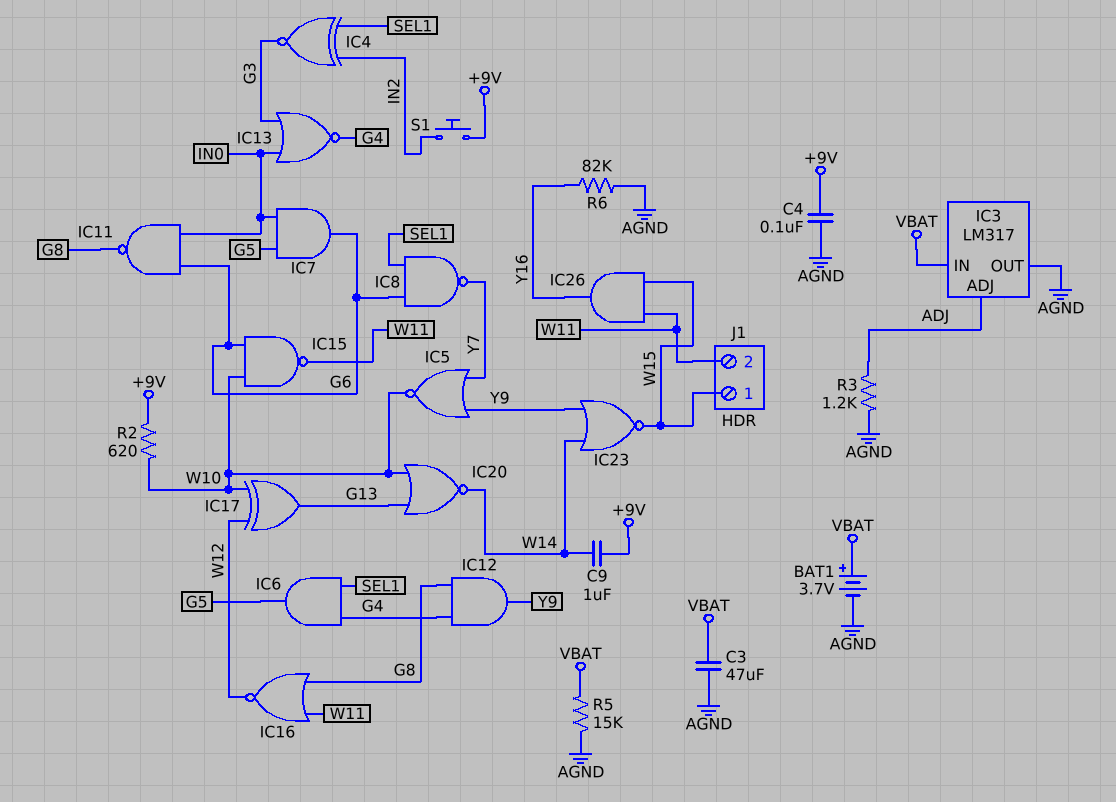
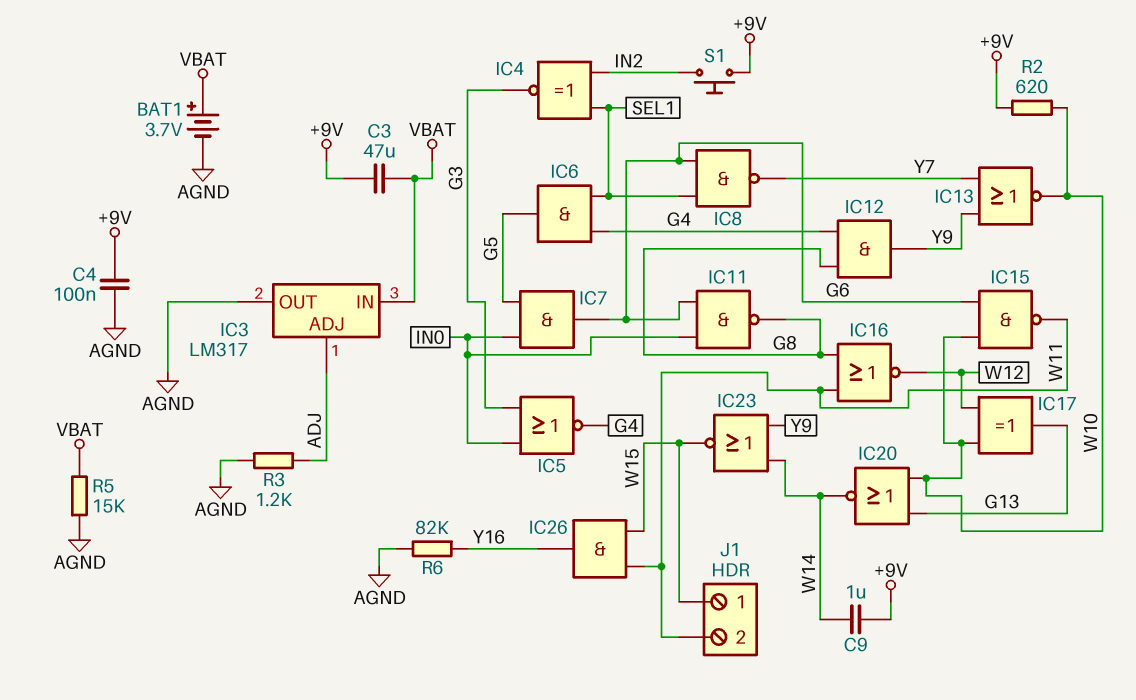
C3: 47uF (AGND, VBAT) -> 47uF (+9V, VBAT)
IC5: NOR (in Y7, in Y9, out W10) -> NOR (in G3, in IN0, out G4)
IC13: NOR (in G3, in IN0, out G4) -> NOR (in Y7, in Y9, out W10)

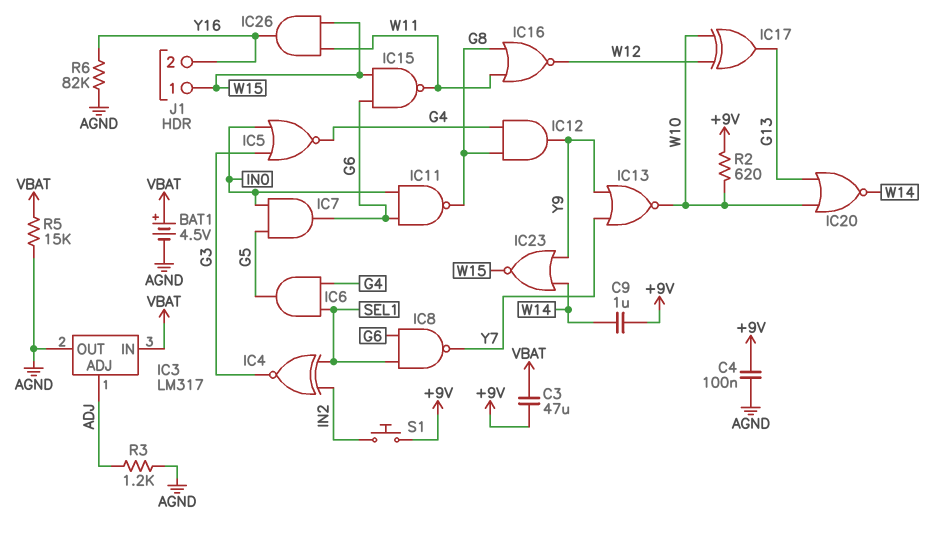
BAT1: 3.7V (plus VBAT, minus AGND) -> 4.5V (plus VBAT, minus AGND)
IC15: NAND (in G6, in W10, out W11) -> NAND (in G6, in W15, out W11)
J1 pin 2: W11 -> Y16

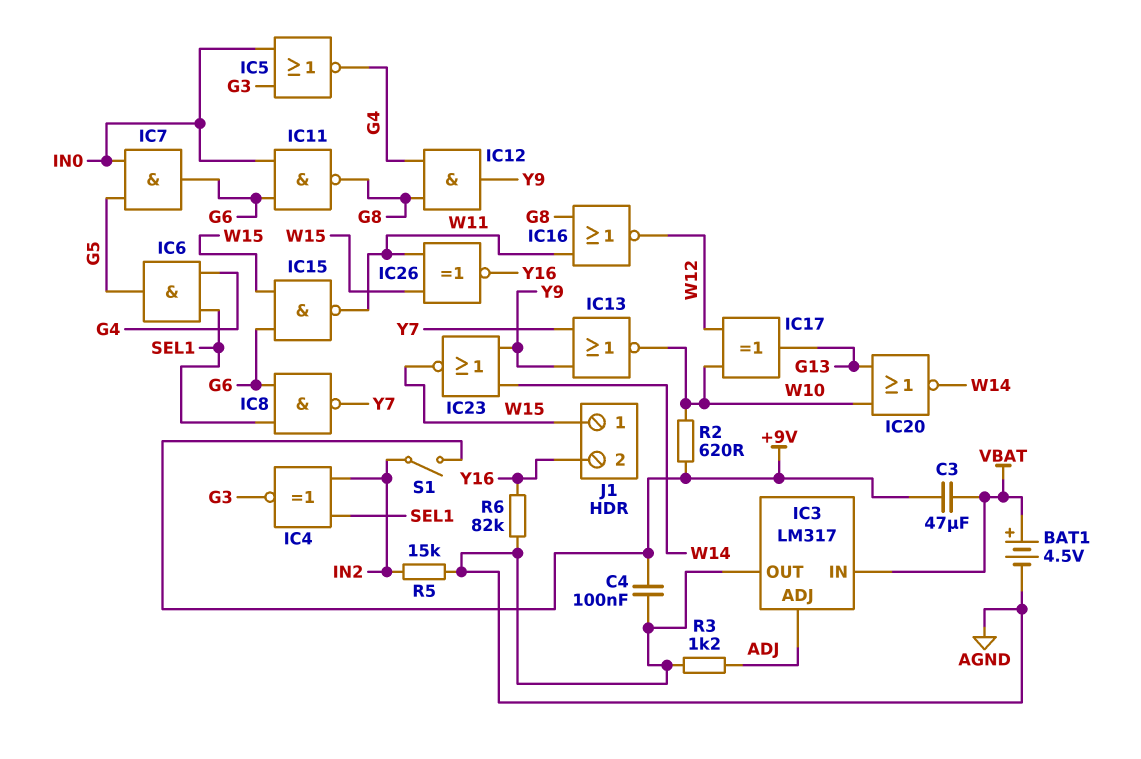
C9: 1uF (+9V, W14) -> none
IC26: AND (in W11, in W15, out Y16) -> XNOR (in W11, in W15, out Y16)
R5: 15k (AGND, VBAT) -> 15k (AGND, IN2)
S1: button (+9V, IN2) -> switch (+9V, IN2)

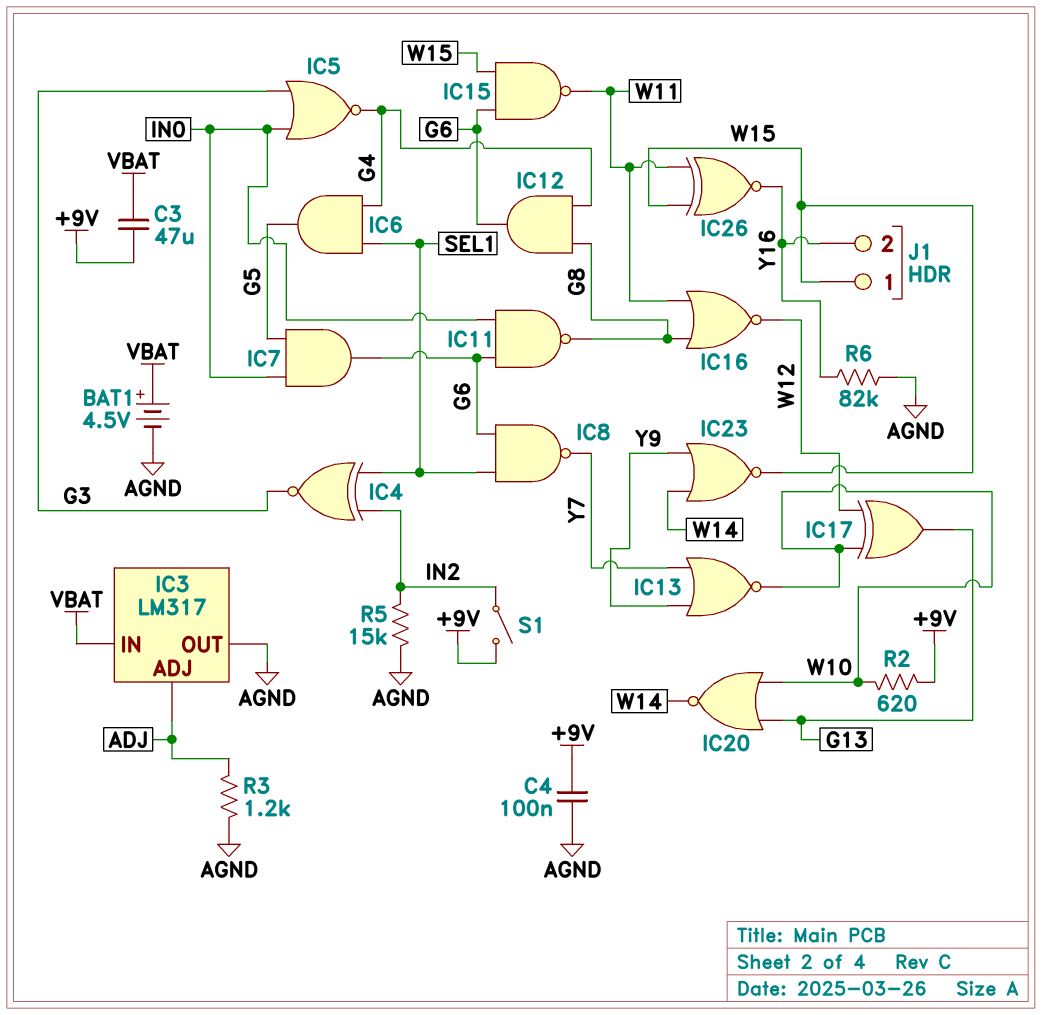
IC12: AND (in G4, in G8, out Y9) -> AND (in G4, in G8, out G6)

